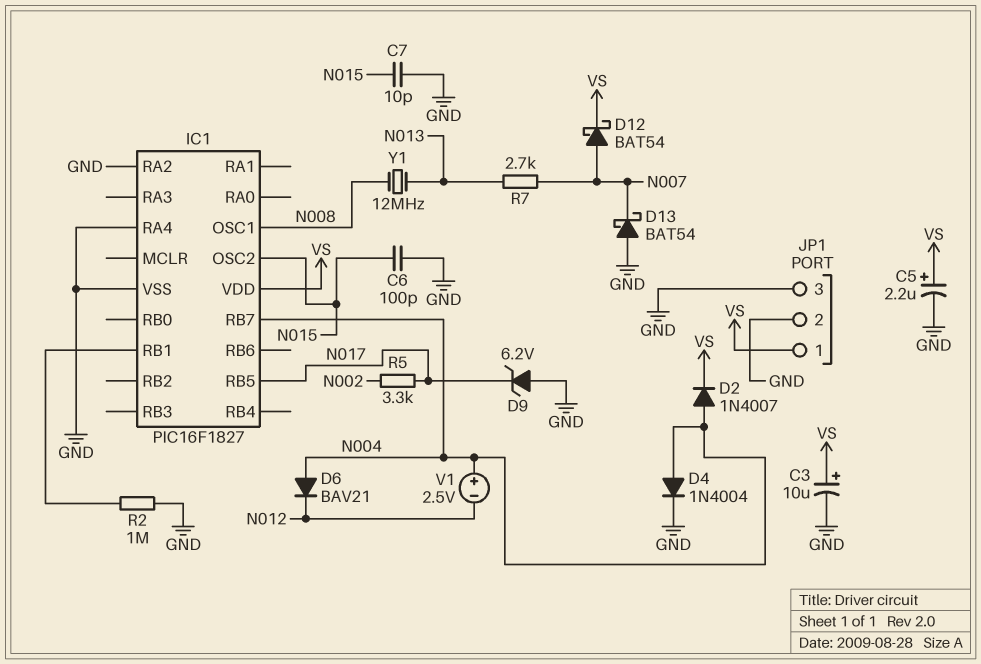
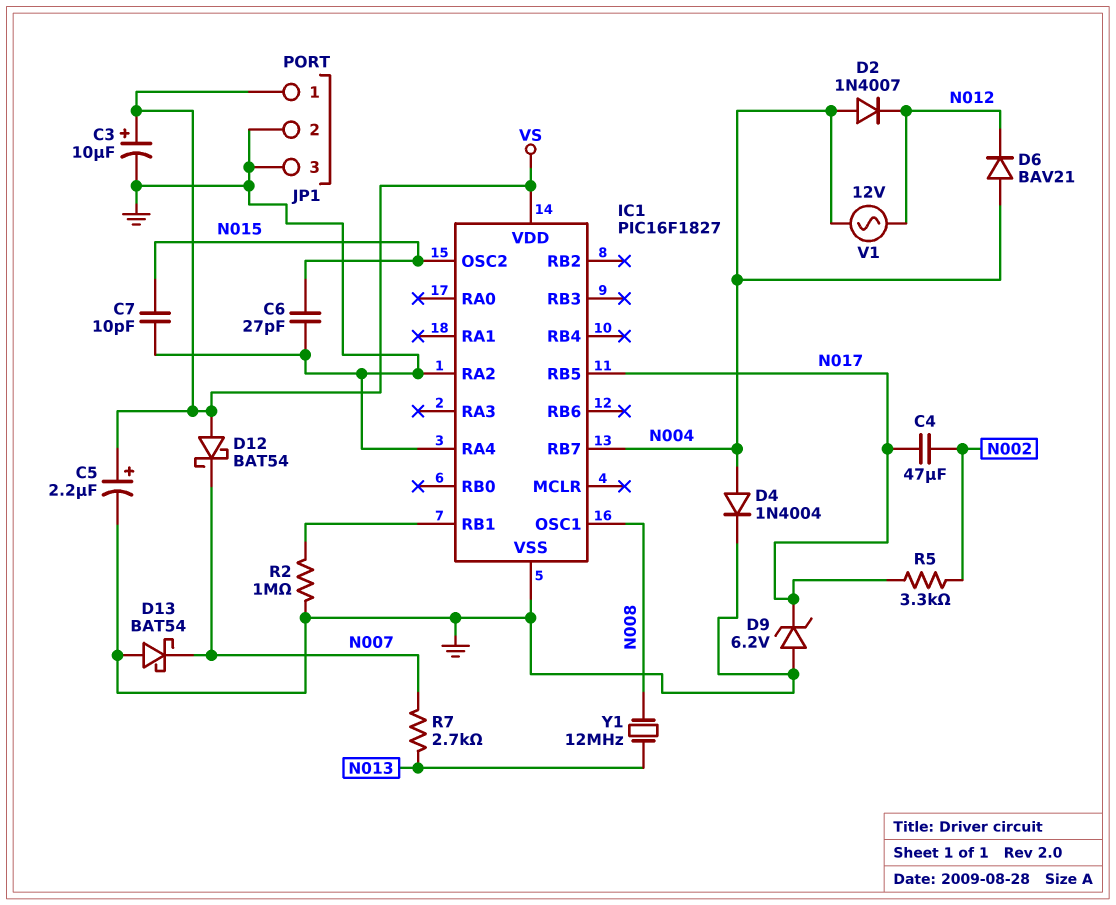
C4: none -> 47uF (N002, N017)
C6: 100pF (GND, N015) -> 27pF (GND, N015)
D2: diode 1N4007 (A N004, K VS) -> diode 1N4007 (A N004, K N012)
D12: schottky BAT54 (A N007, K VS) -> schottky BAT54 (A VS, K N007)
V1: 2.5V (plus N004, minus N012) -> AC 12V (N004, N012)

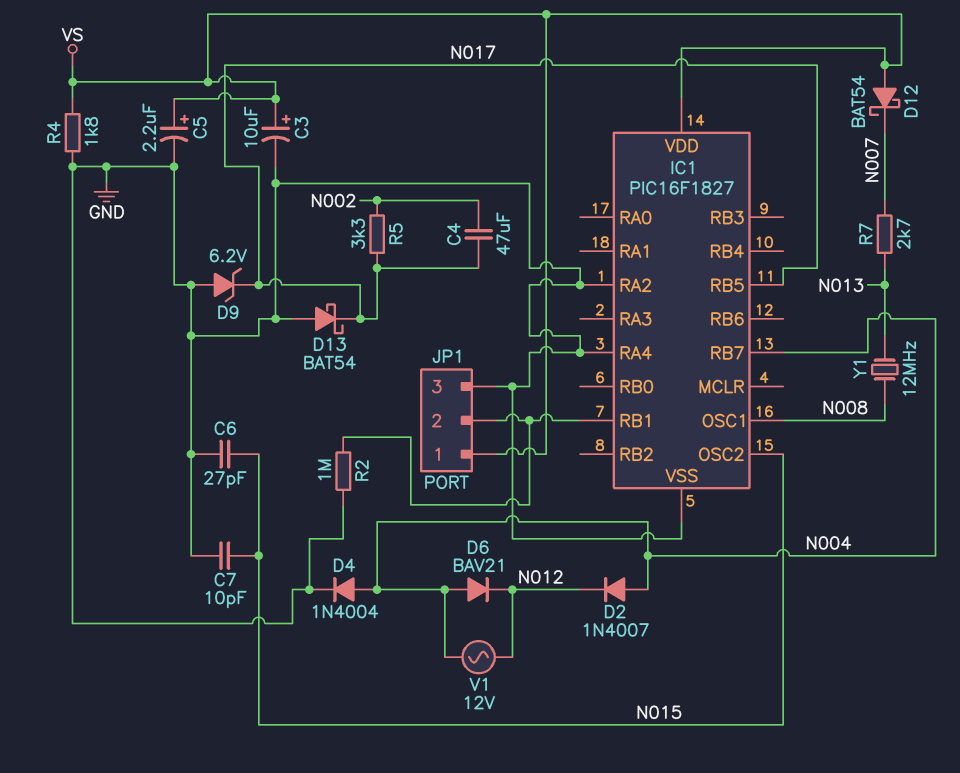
D13: schottky BAT54 (A GND, K N007) -> schottky BAT54 (A GND, K N017)
JP1 pin 2: GND -> IC1/RB1
R4: none -> 1.8k (GND, VS)

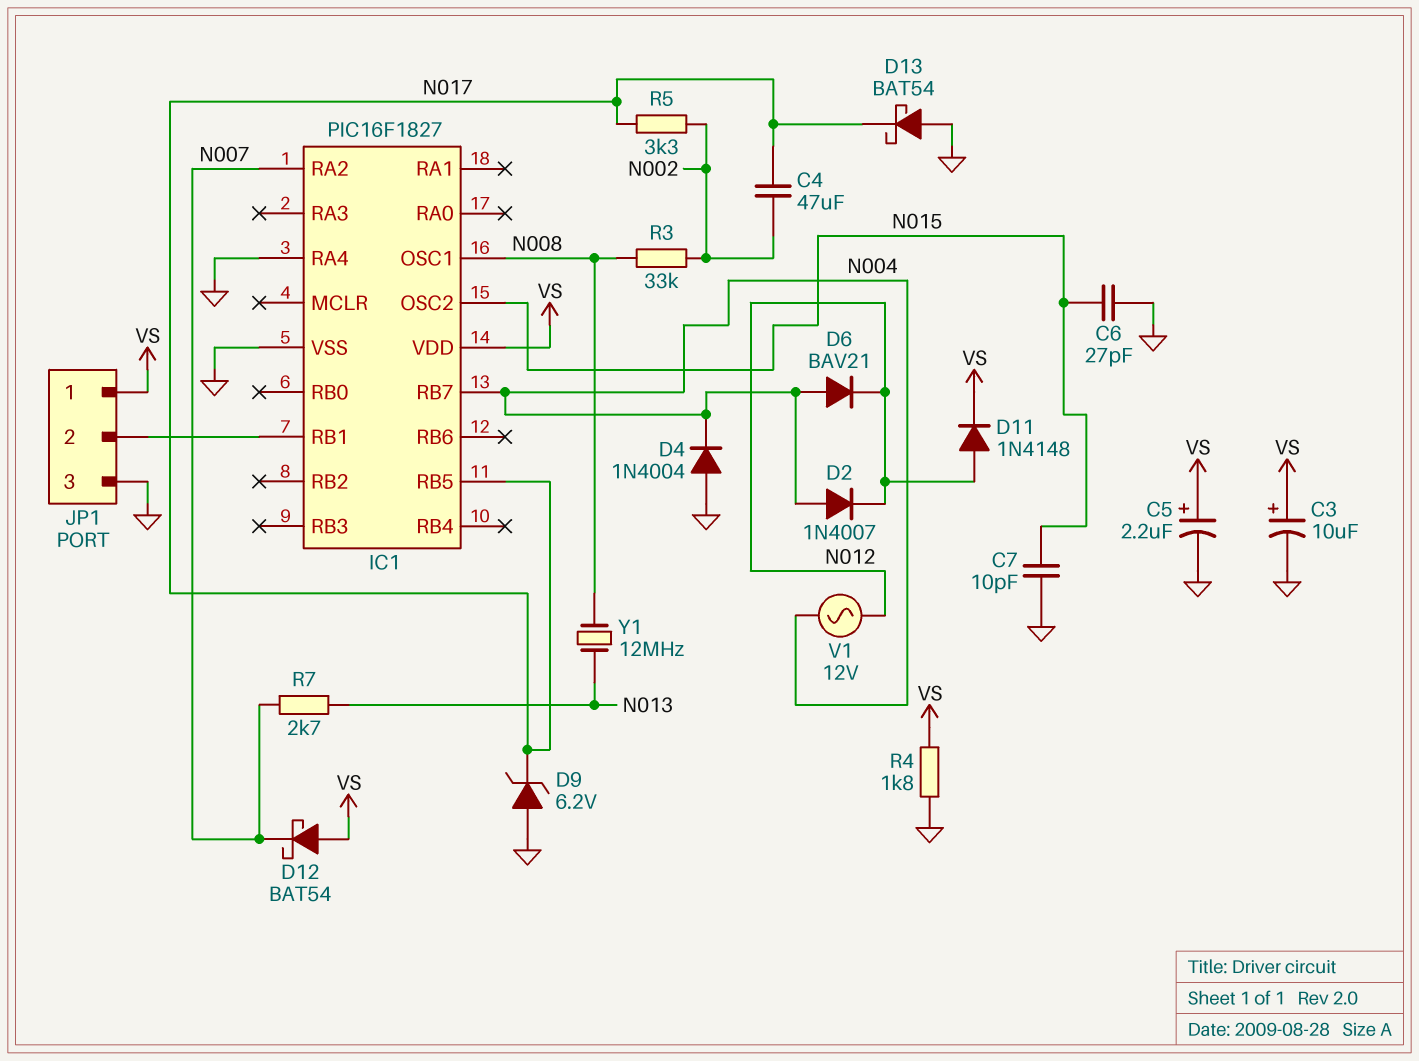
D4: diode 1N4004 (A N004, K GND) -> diode 1N4004 (A GND, K N004)
D11: none -> diode 1N4148 (A N012, K VS)
IC1 pin RA2: GND -> N007
R2: 1M (GND, IC1/RB1) -> none
R3: none -> 33k (N002, N008)

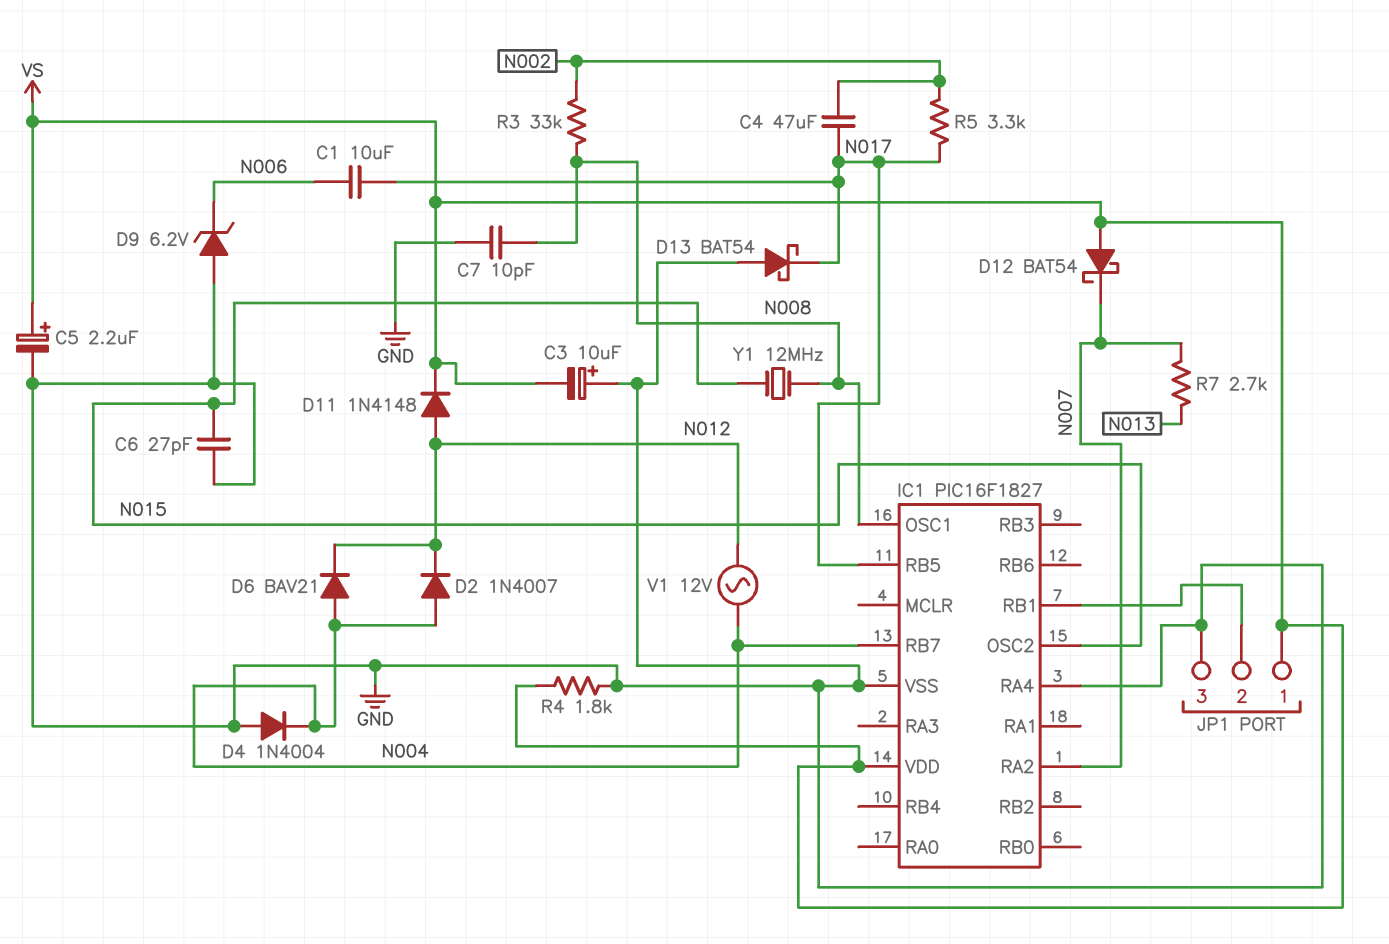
C1: none -> 10uF (N006, N017)
C3: 10uF (plus VS, minus GND) -> 10uF (plus GND, minus VS)
C7: 10pF (GND, N015) -> 10pF (GND, N008)
D9: zener 6.2V (A GND, K N017) -> zener 6.2V (A GND, K N006)
Y1: 12MHz (N008, N013) -> 12MHz (N008, N015)

